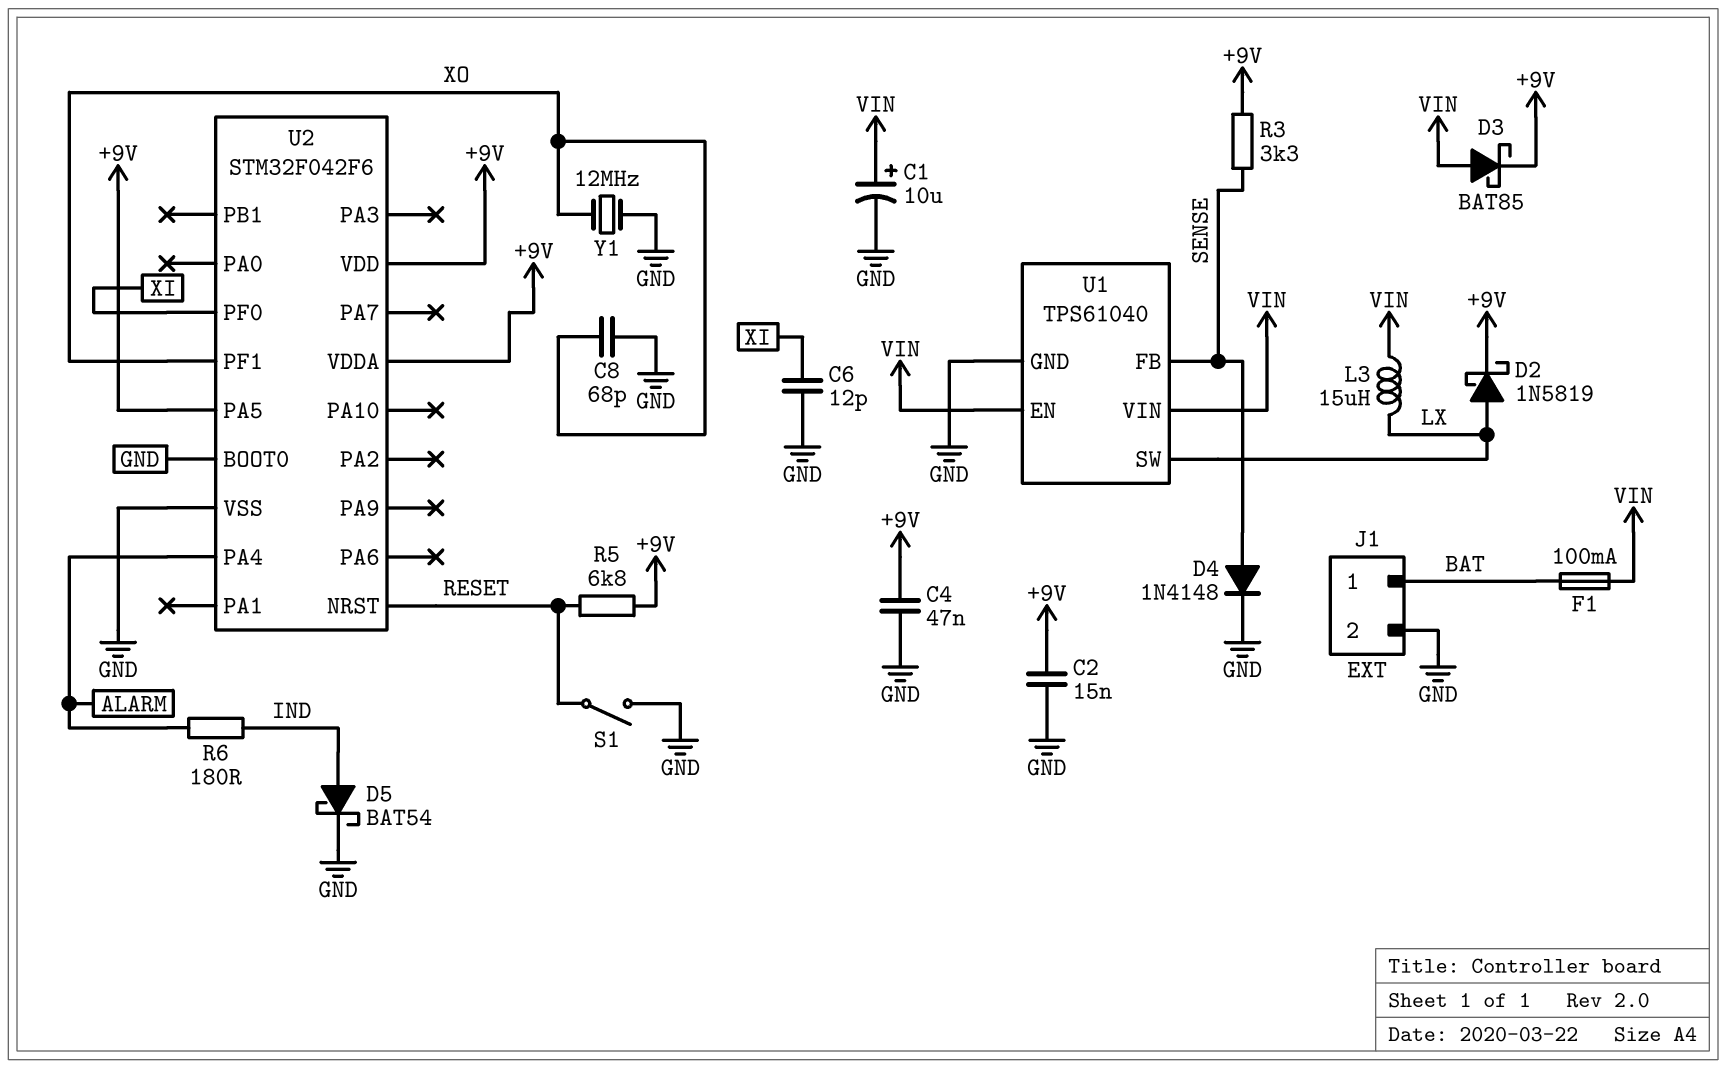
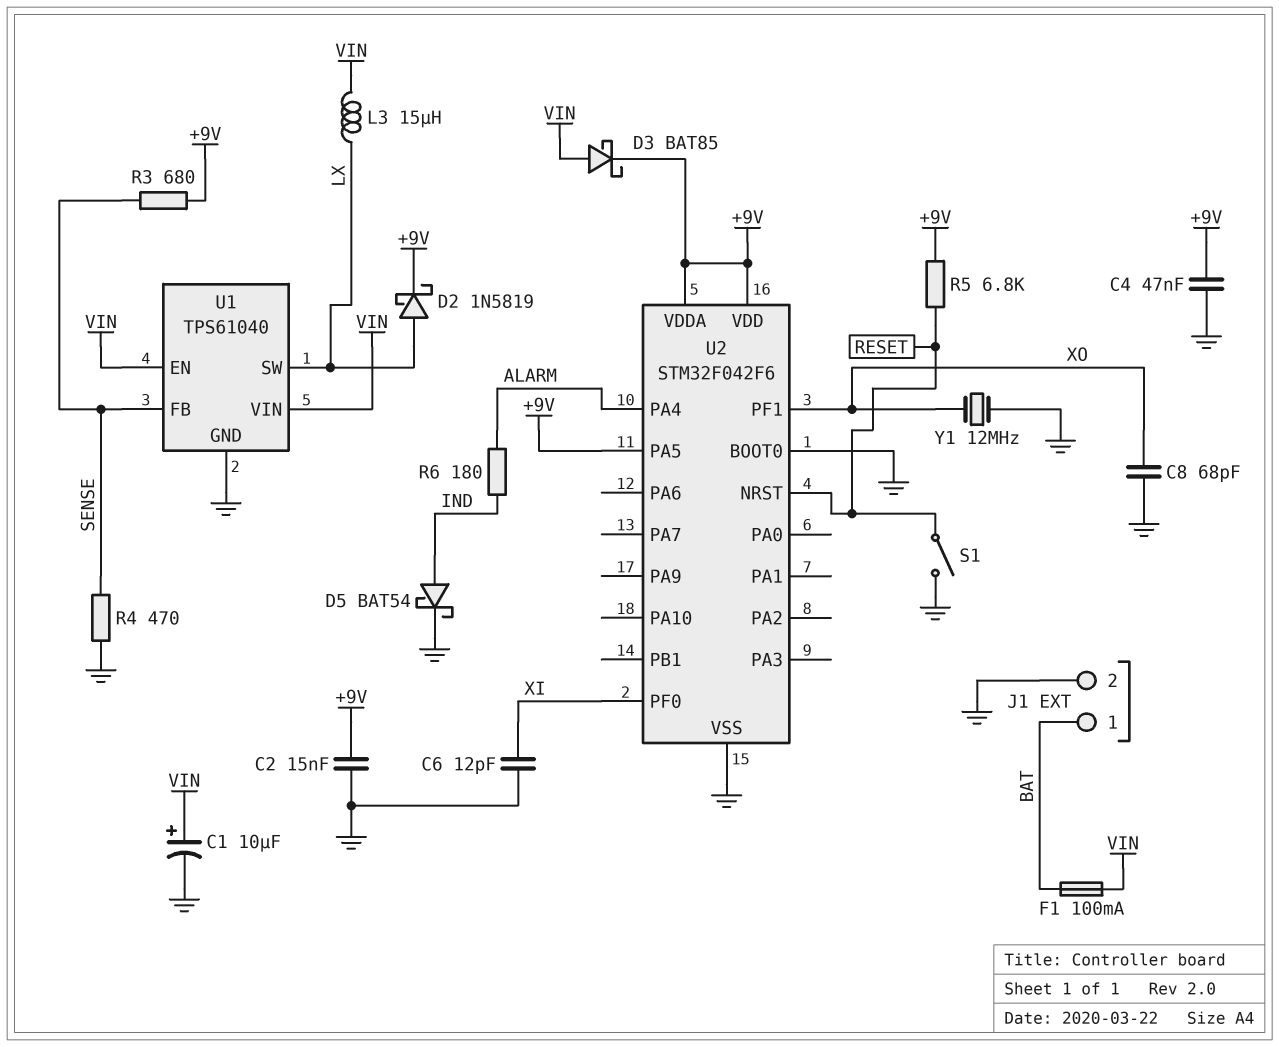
D4: diode 1N4148 (A SENSE, K GND) -> none
R3: 3.3k (+9V, SENSE) -> 680 (+9V, SENSE)
R4: none -> 470 (GND, SENSE)

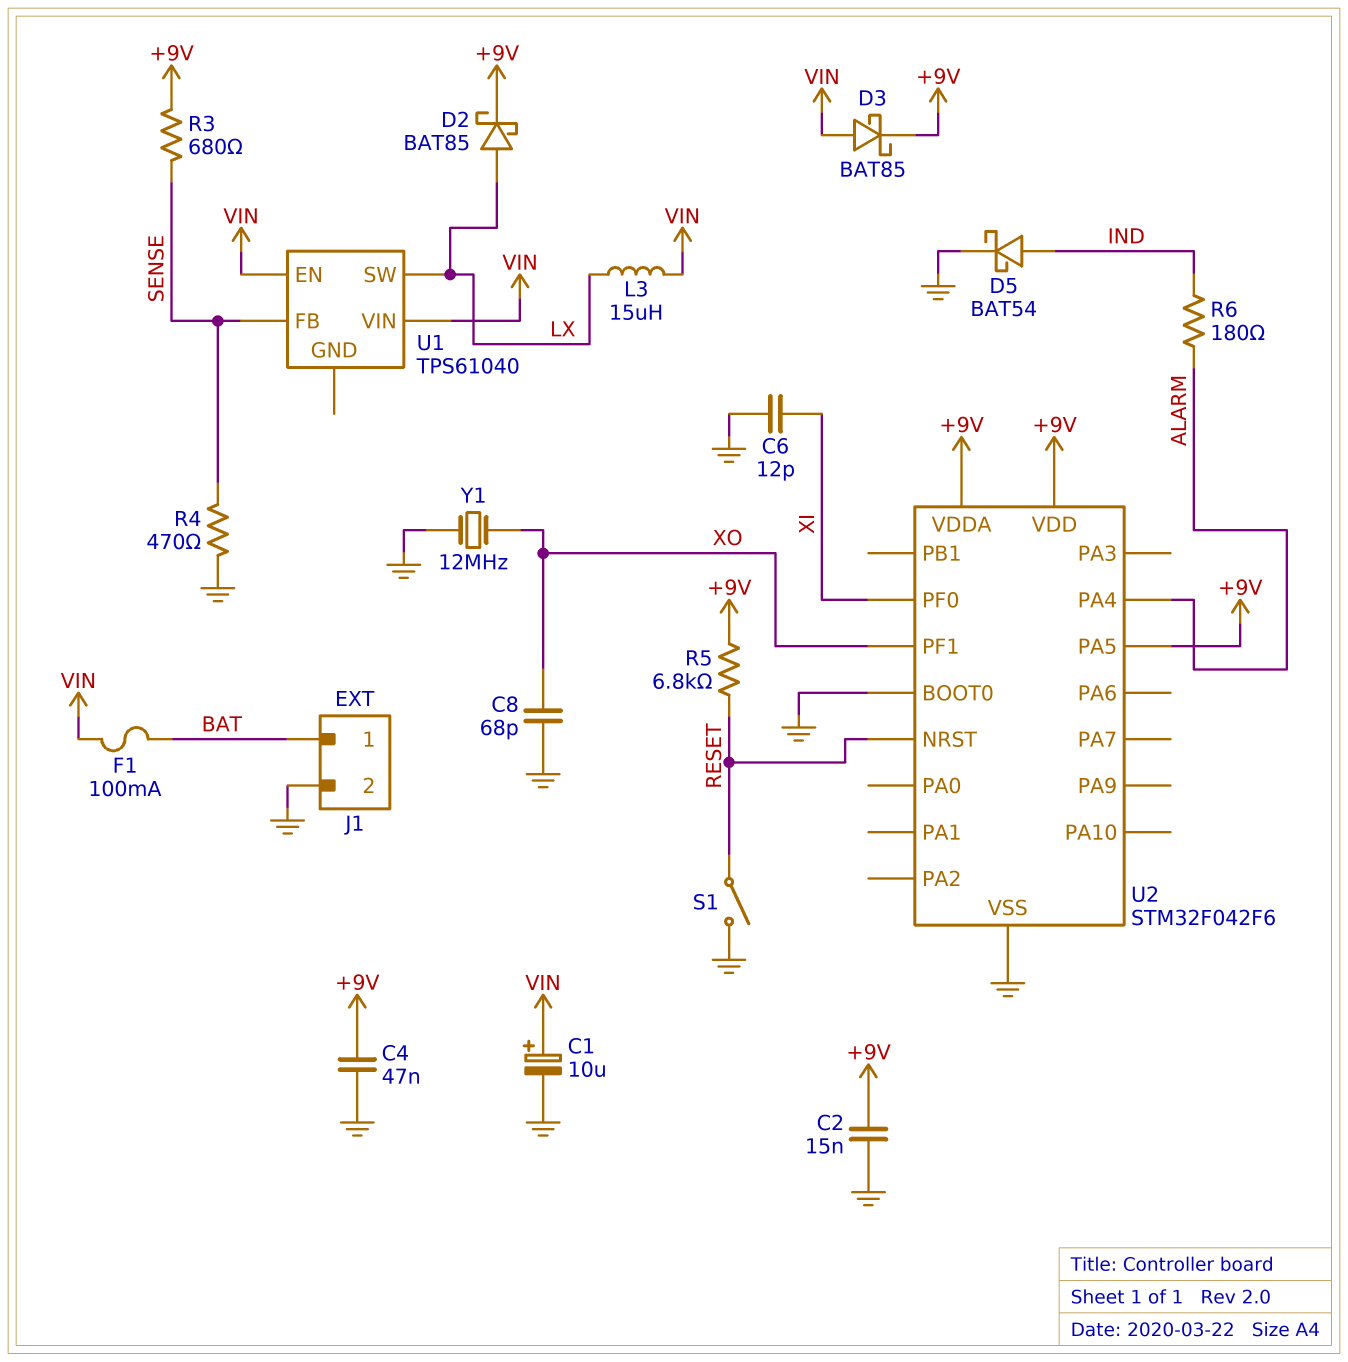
D2: schottky 1N5819 (A LX, K +9V) -> schottky BAT85 (A LX, K +9V)
U1 pin GND: GND -> none

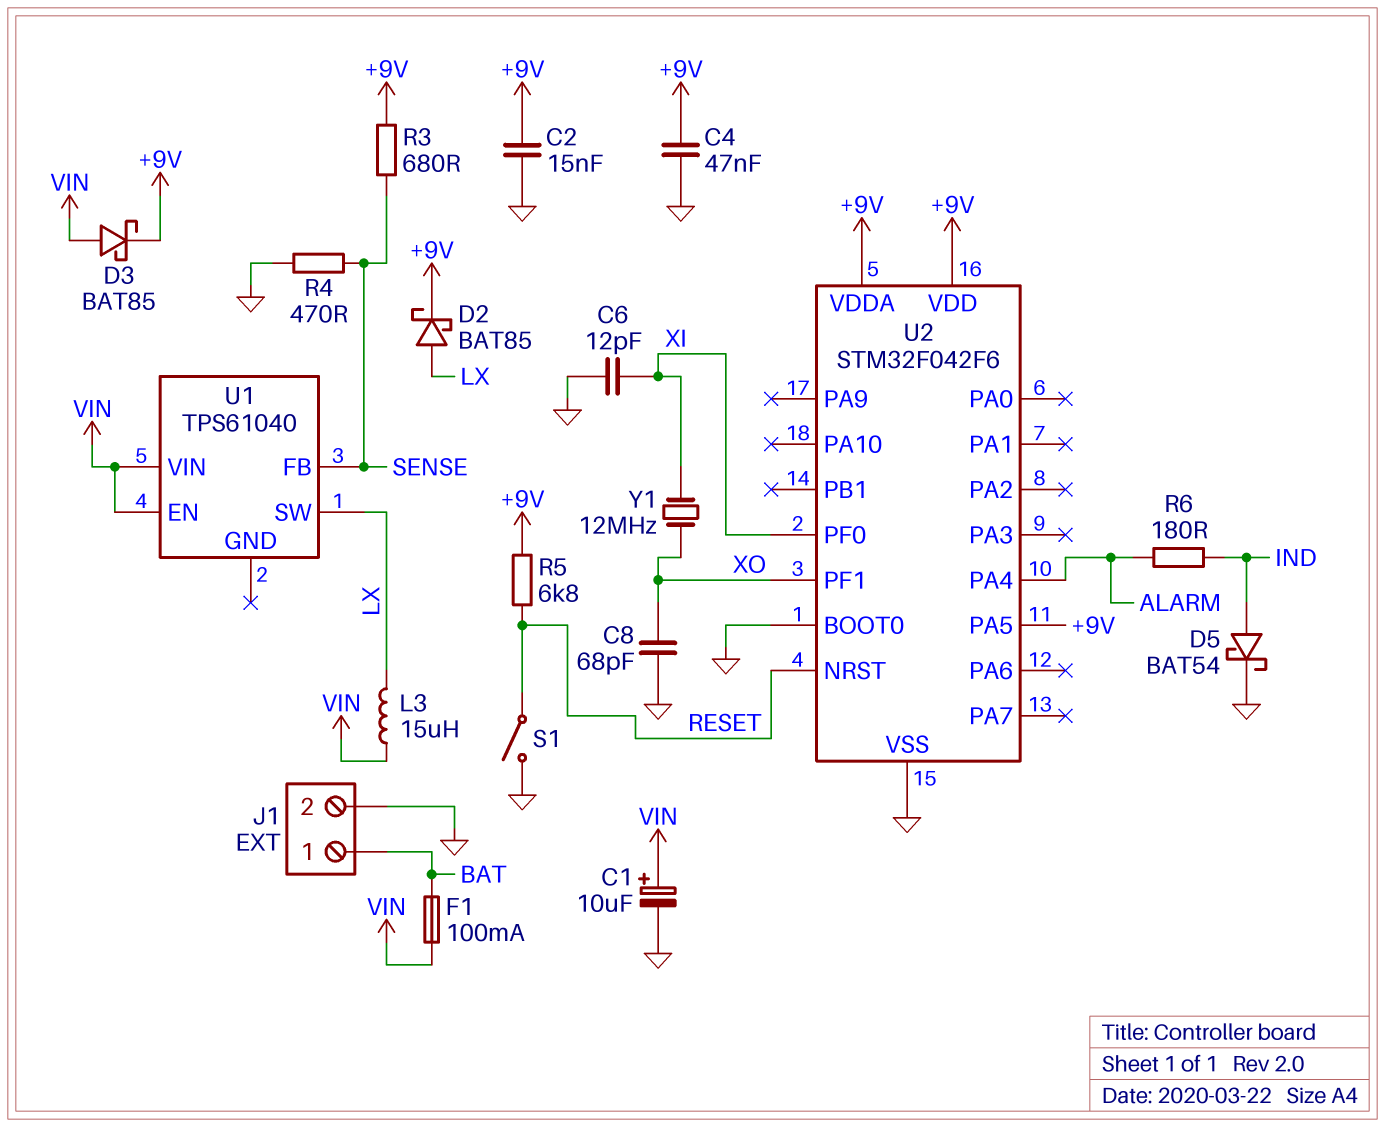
Y1: 12MHz (GND, XO) -> 12MHz (XI, XO)

